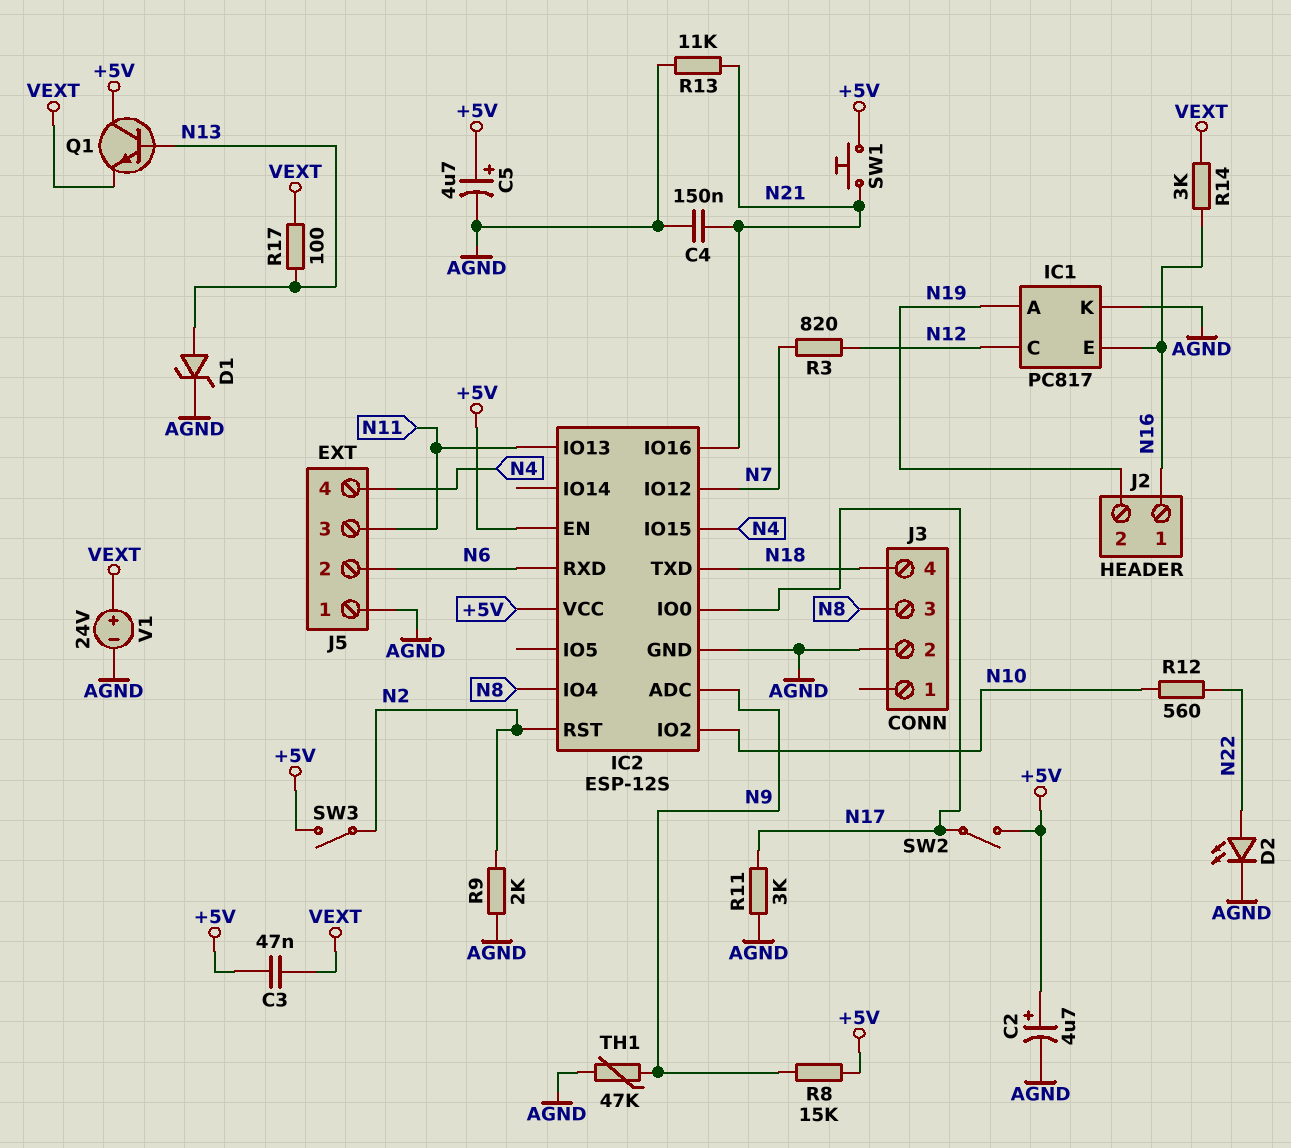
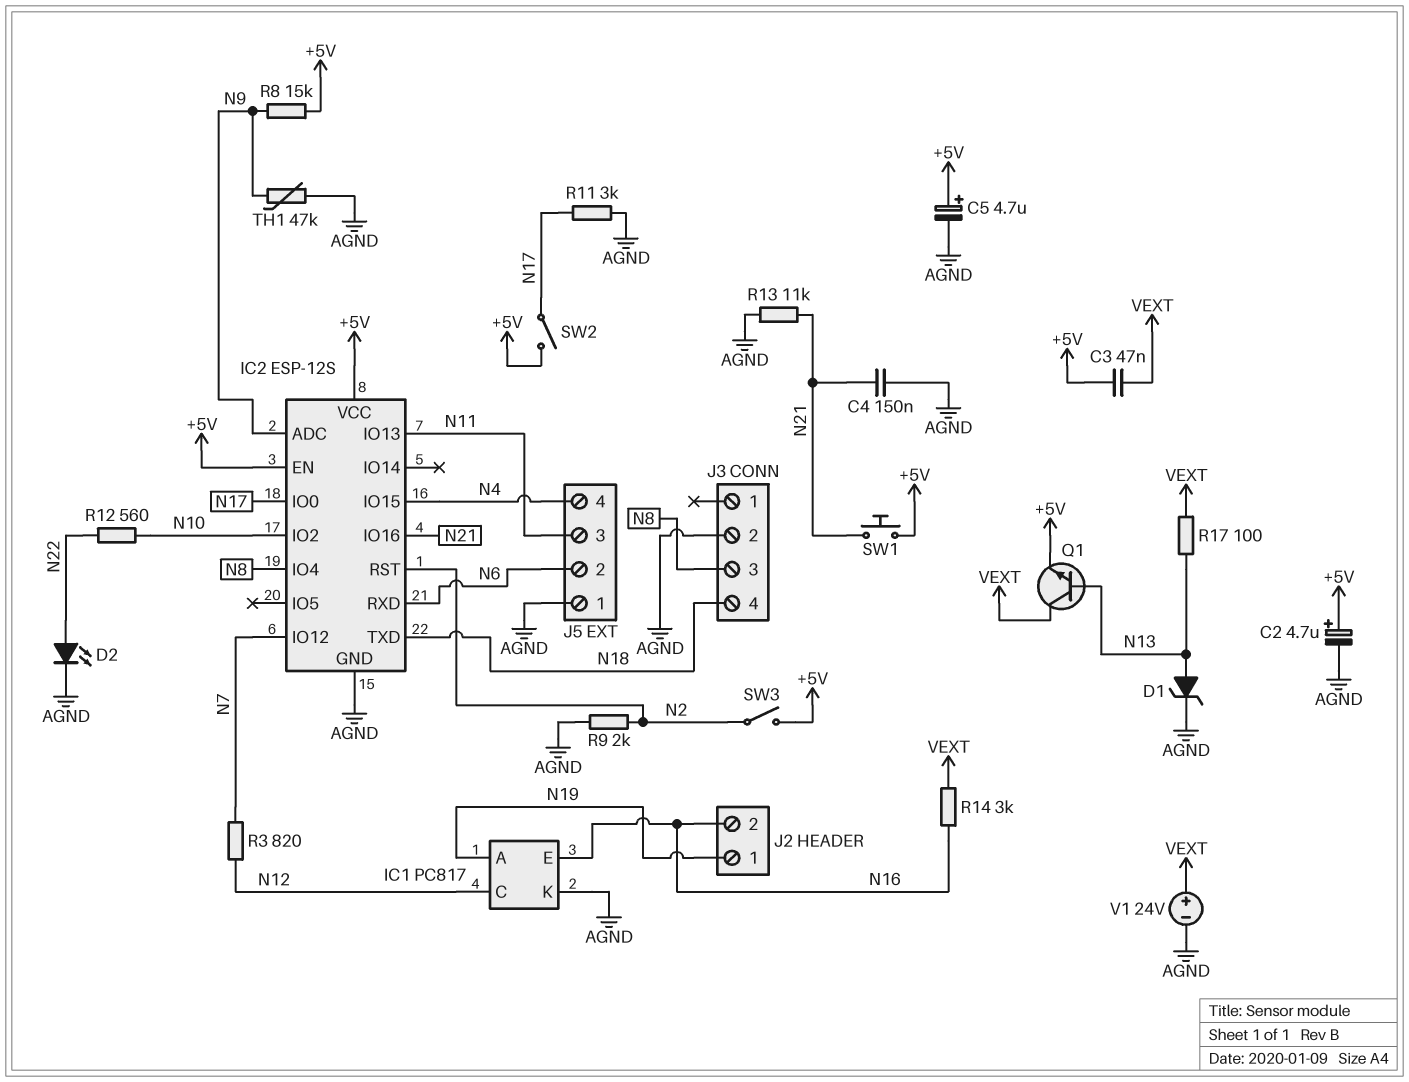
J2 pin 1: N16 -> N19
J2 pin 2: N19 -> N16
Q1: NPN (B N13, C +5V, E VEXT) -> NPN (B N13, C VEXT, E +5V)

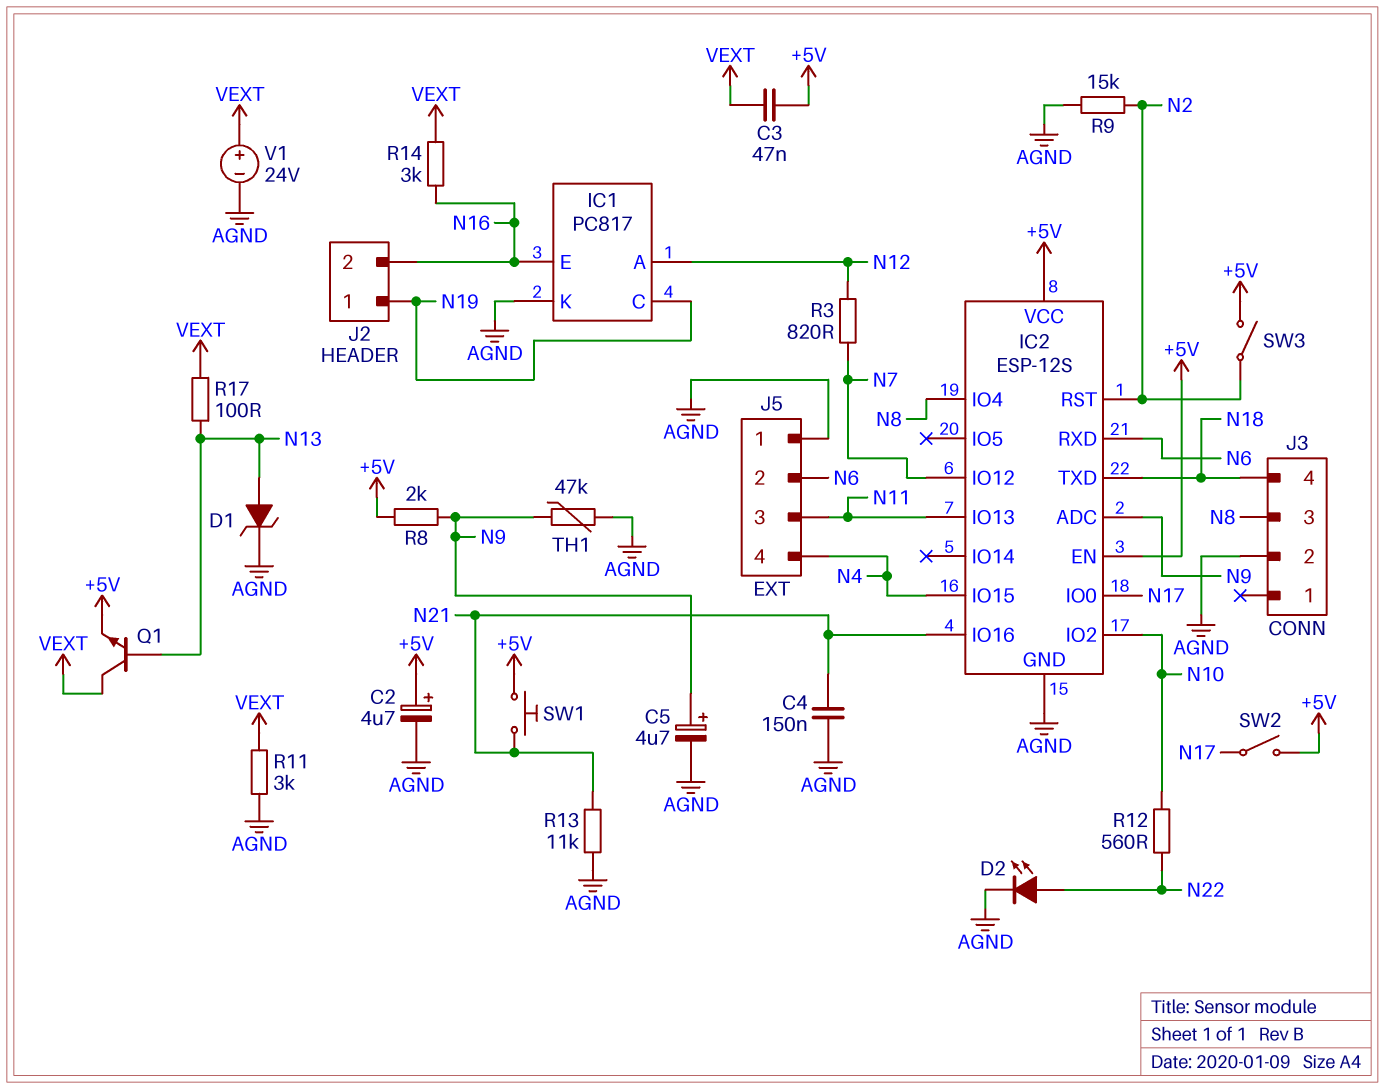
C5: 4.7uF (plus +5V, minus AGND) -> 4.7uF (plus N9, minus AGND)
IC1 pin A: N19 -> N12
IC1 pin C: N12 -> N19
R8: 15k (+5V, N9) -> 2k (+5V, N9)
R9: 2k (AGND, N2) -> 15k (AGND, N2)
R11: 3k (AGND, N17) -> 3k (AGND, VEXT)

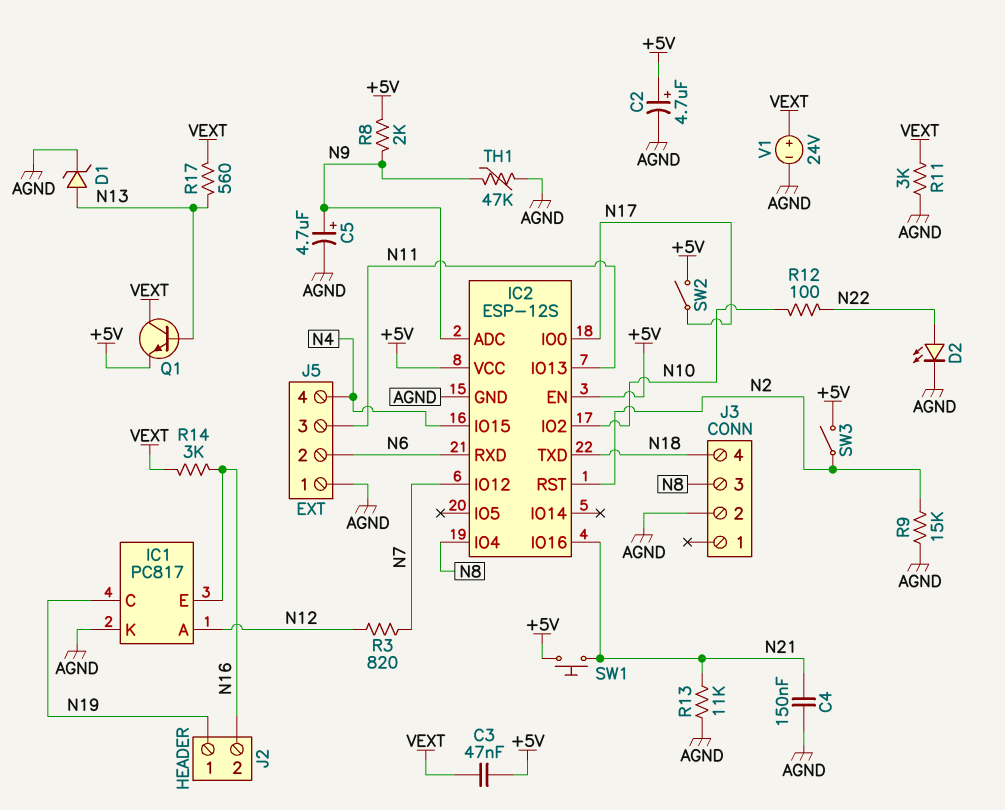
R12: 560 (N10, N22) -> 100 (N10, N22)
R17: 100 (N13, VEXT) -> 560 (N13, VEXT)

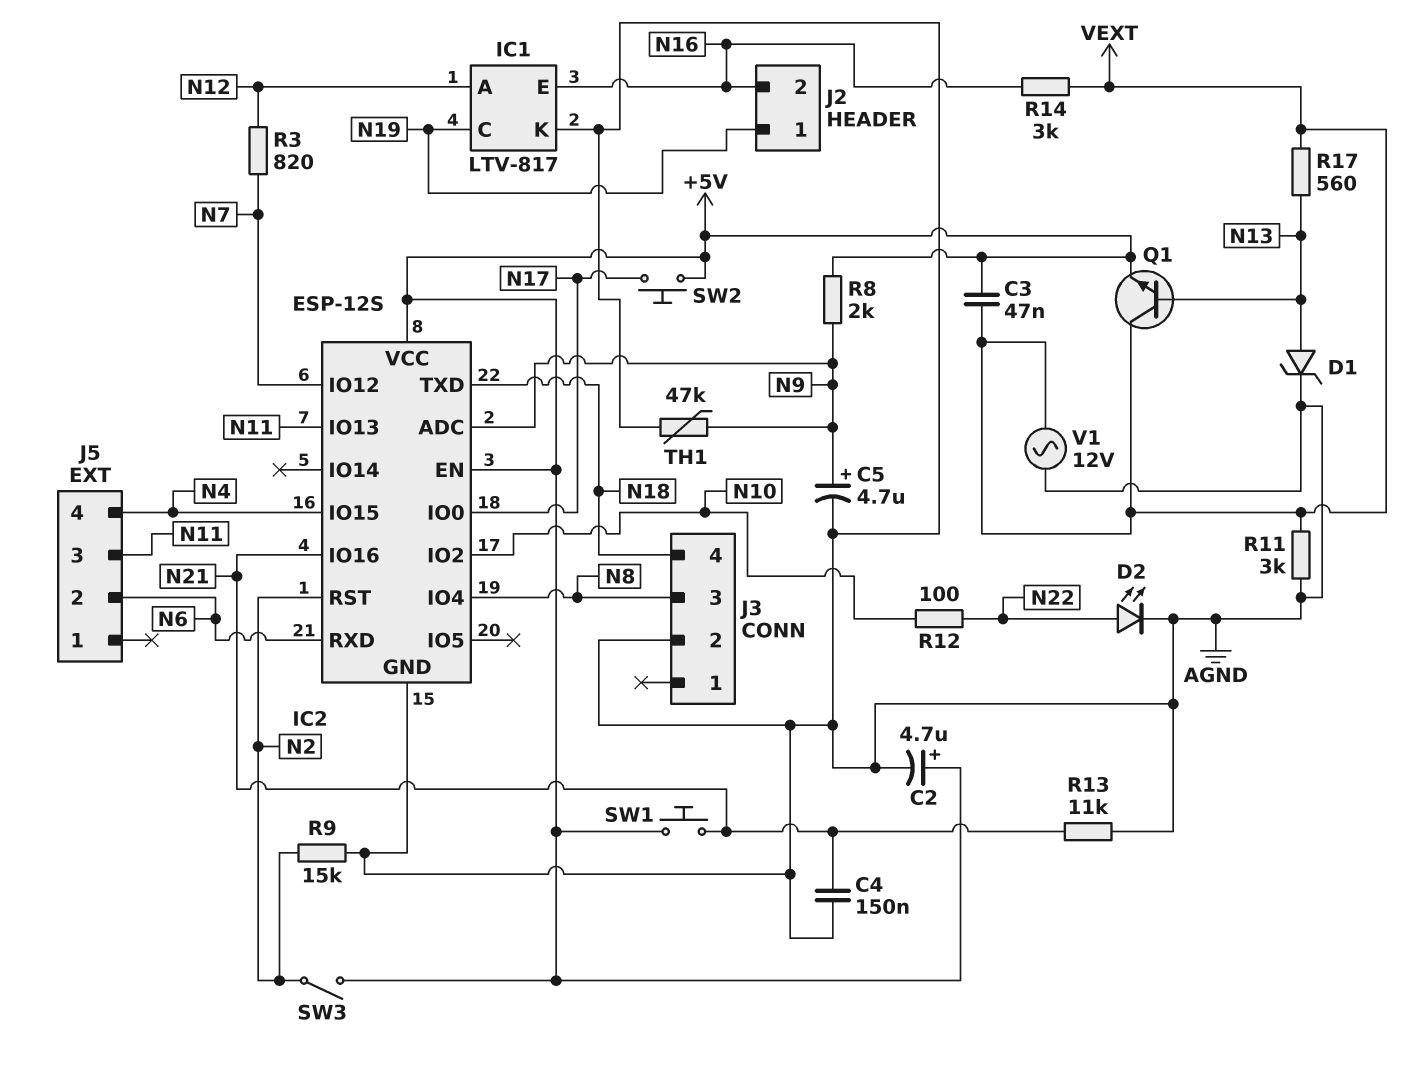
IC1: PC817 -> LTV-817
J5 pin 1: AGND -> none
SW2: switch (+5V, N17) -> button (+5V, N17)
V1: 24V (plus VEXT, minus AGND) -> AC 12V (AGND, VEXT)

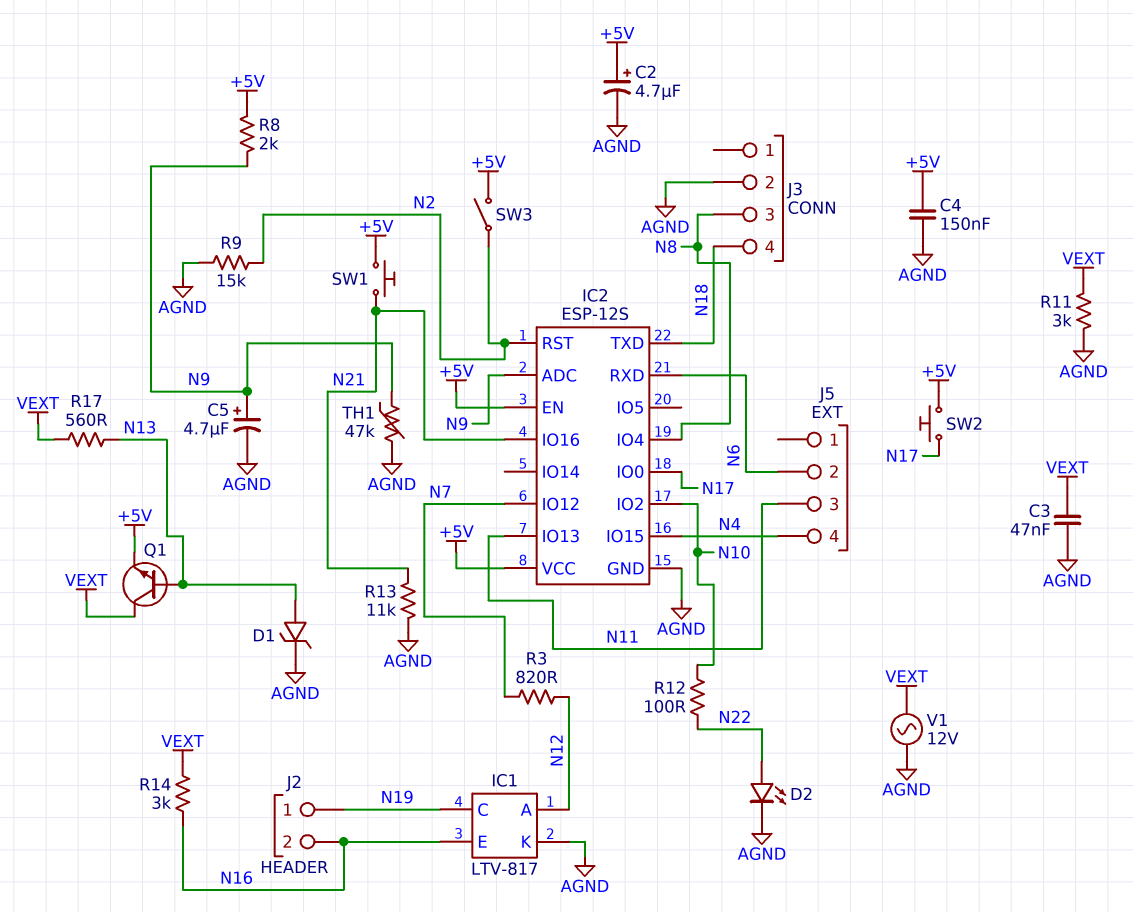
C3: 47nF (+5V, VEXT) -> 47nF (AGND, VEXT)
C4: 150nF (AGND, N21) -> 150nF (+5V, AGND)

